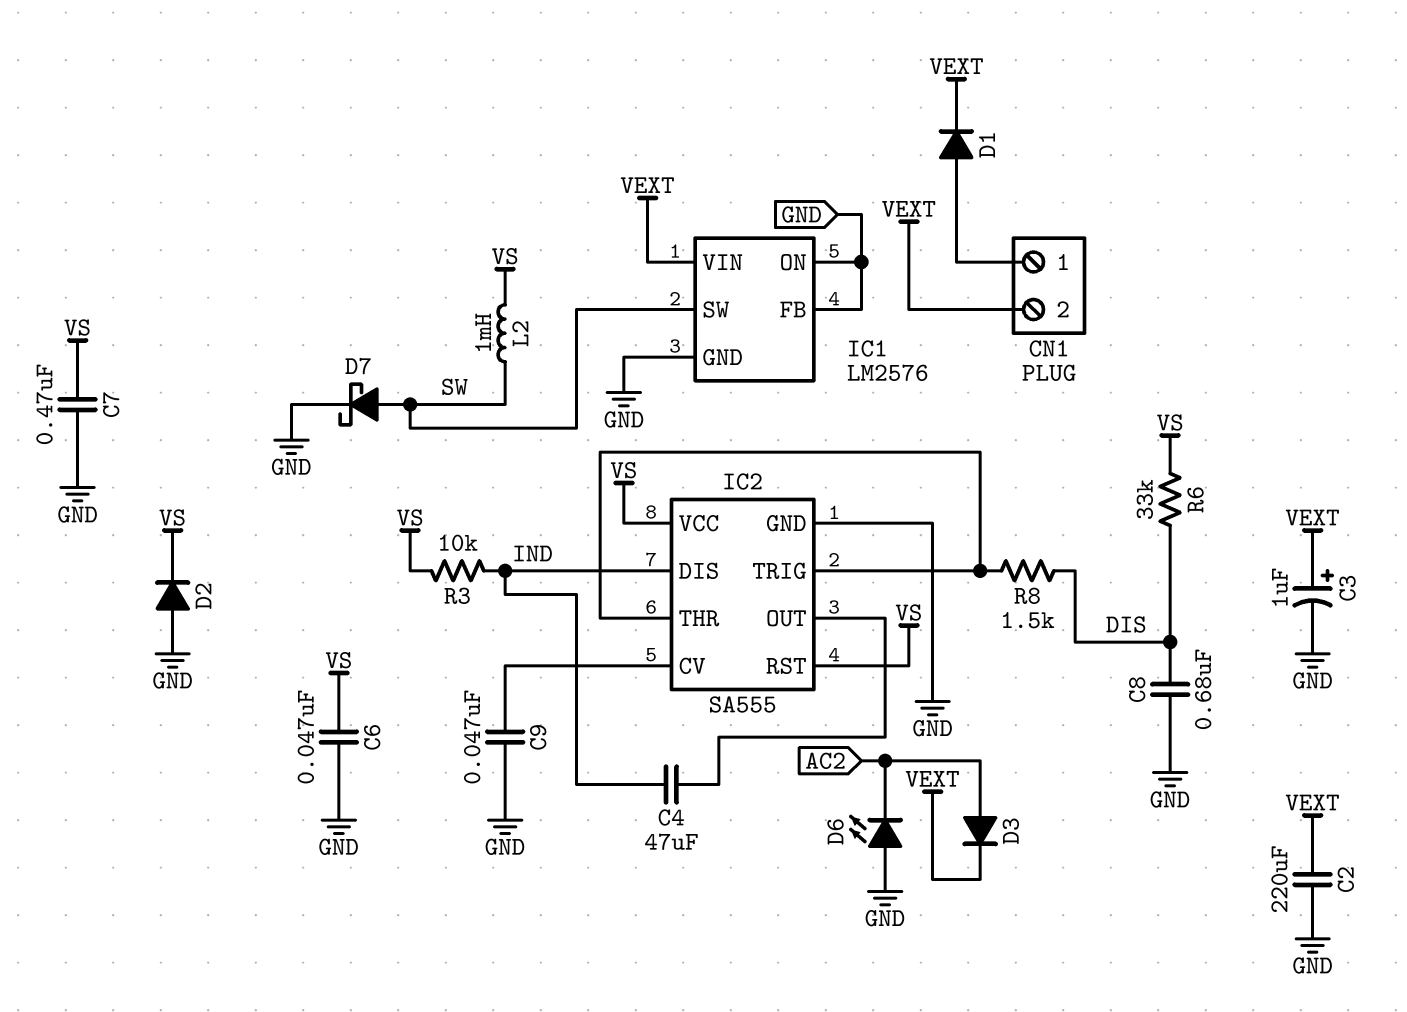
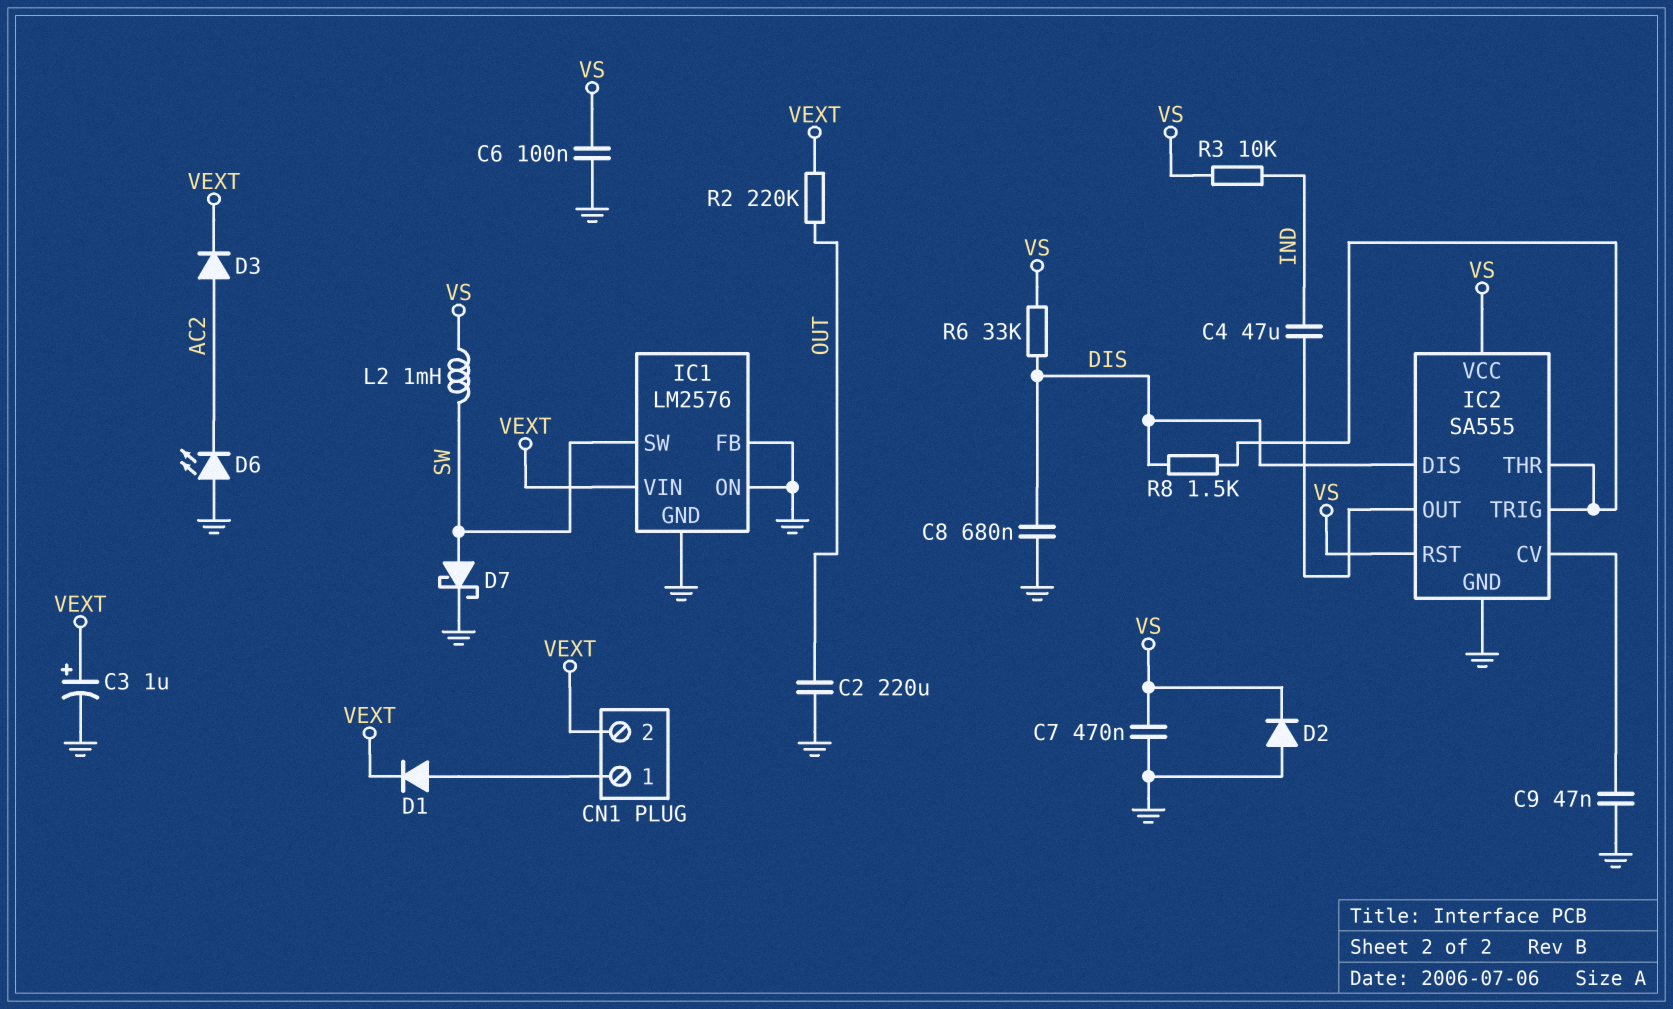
C2: 220uF (GND, VEXT) -> 220uF (GND, OUT)
C6: 47nF (GND, VS) -> 100nF (GND, VS)
IC2 pin DIS: IND -> DIS
R2: none -> 220k (OUT, VEXT)

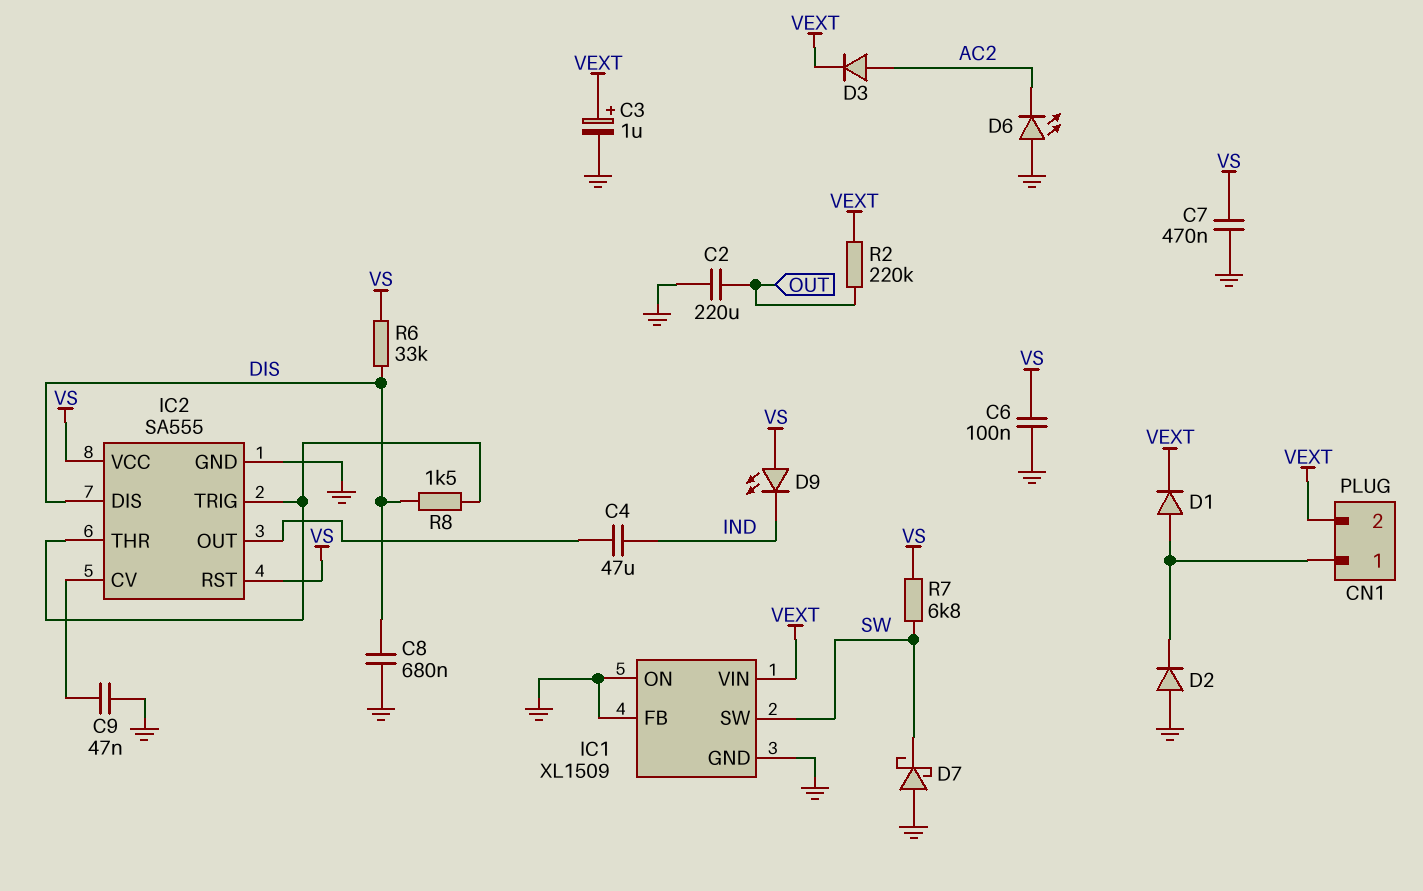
D2: diode (A GND, K VS) -> diode (A GND, K CN1/1)
D7: schottky (A SW, K GND) -> schottky (A GND, K SW)
D9: none -> LED (A VS, K IND)
IC1: LM2576 -> XL1509
L2: 1mH (SW, VS) -> none
R3: 10k (IND, VS) -> none
R7: none -> 6.8k (SW, VS)

